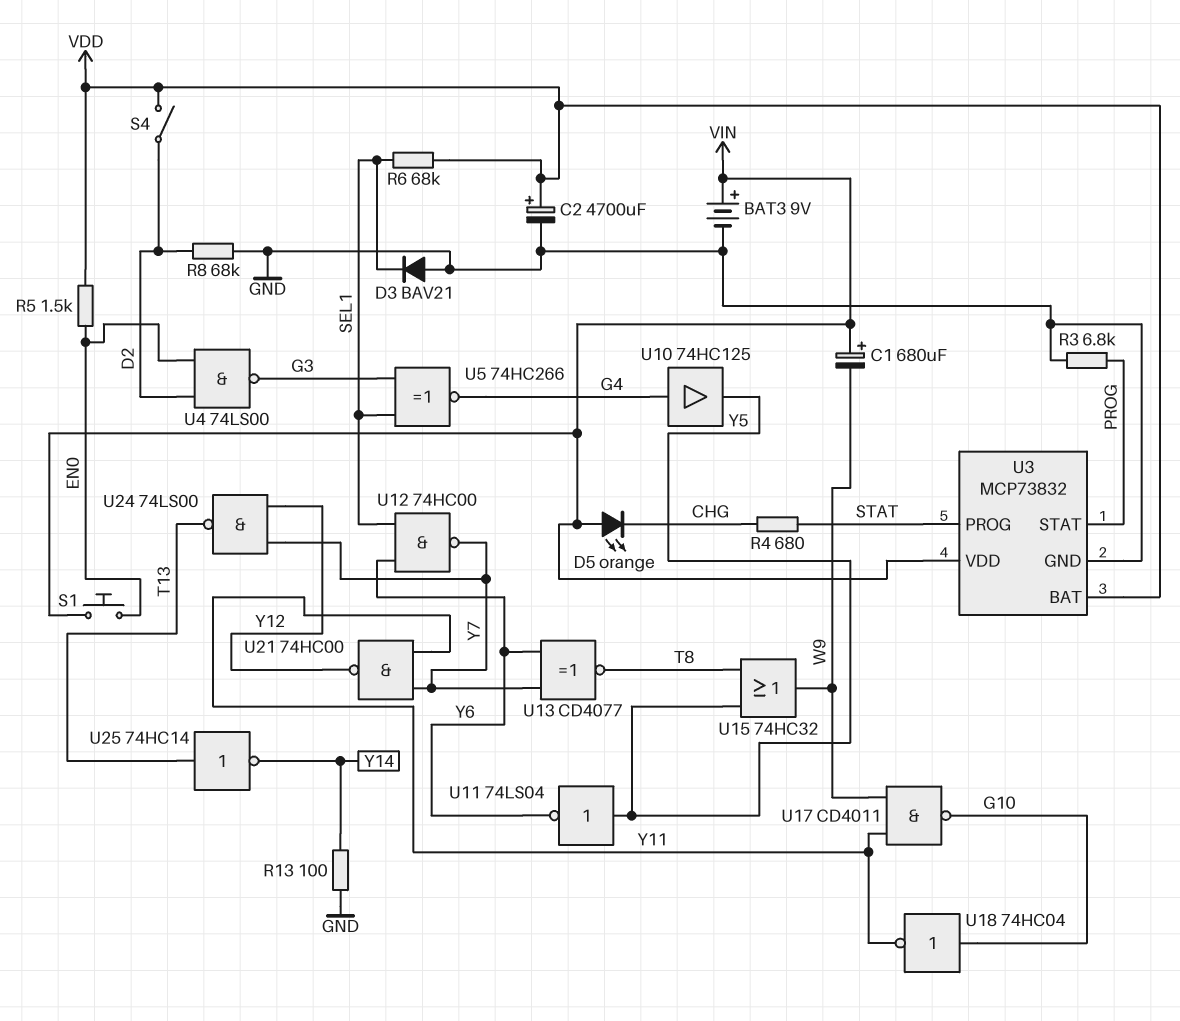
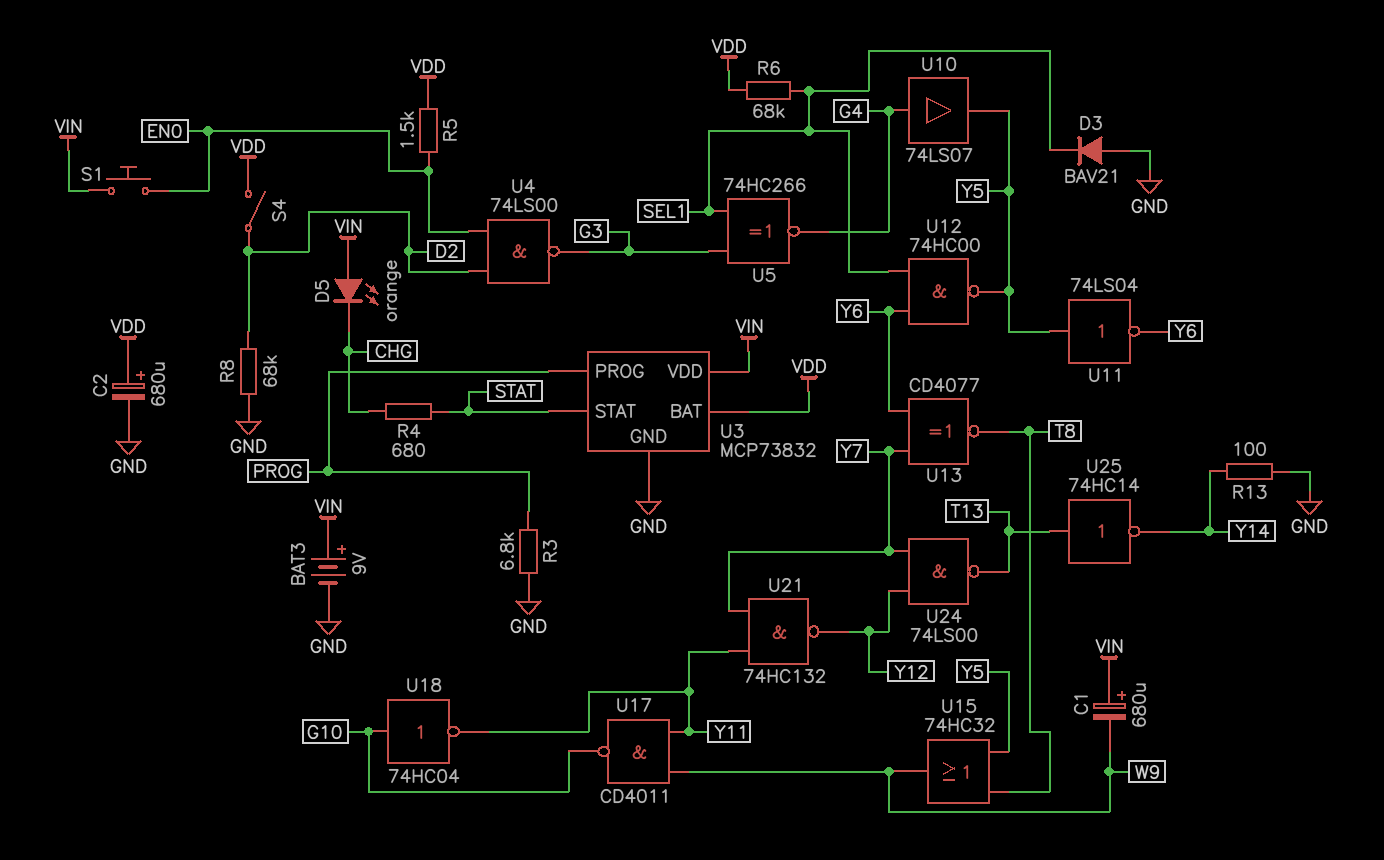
C2: 4700uF (plus VDD, minus GND) -> 680uF (plus VDD, minus GND)
U3 pin PROG: STAT -> PROG
U3 pin STAT: PROG -> STAT
U10: buffer 74HC125 (in G4, out Y5) -> buffer 74LS07 (in G4, out Y5)
U12: NAND 74HC00 (in SEL1, in Y6, out Y7) -> NAND 74HC00 (in SEL1, in Y6, out Y5)
U21: NAND 74HC00 (in Y7, in Y11, out Y12) -> NAND 74HC132 (in Y7, in Y11, out Y12)

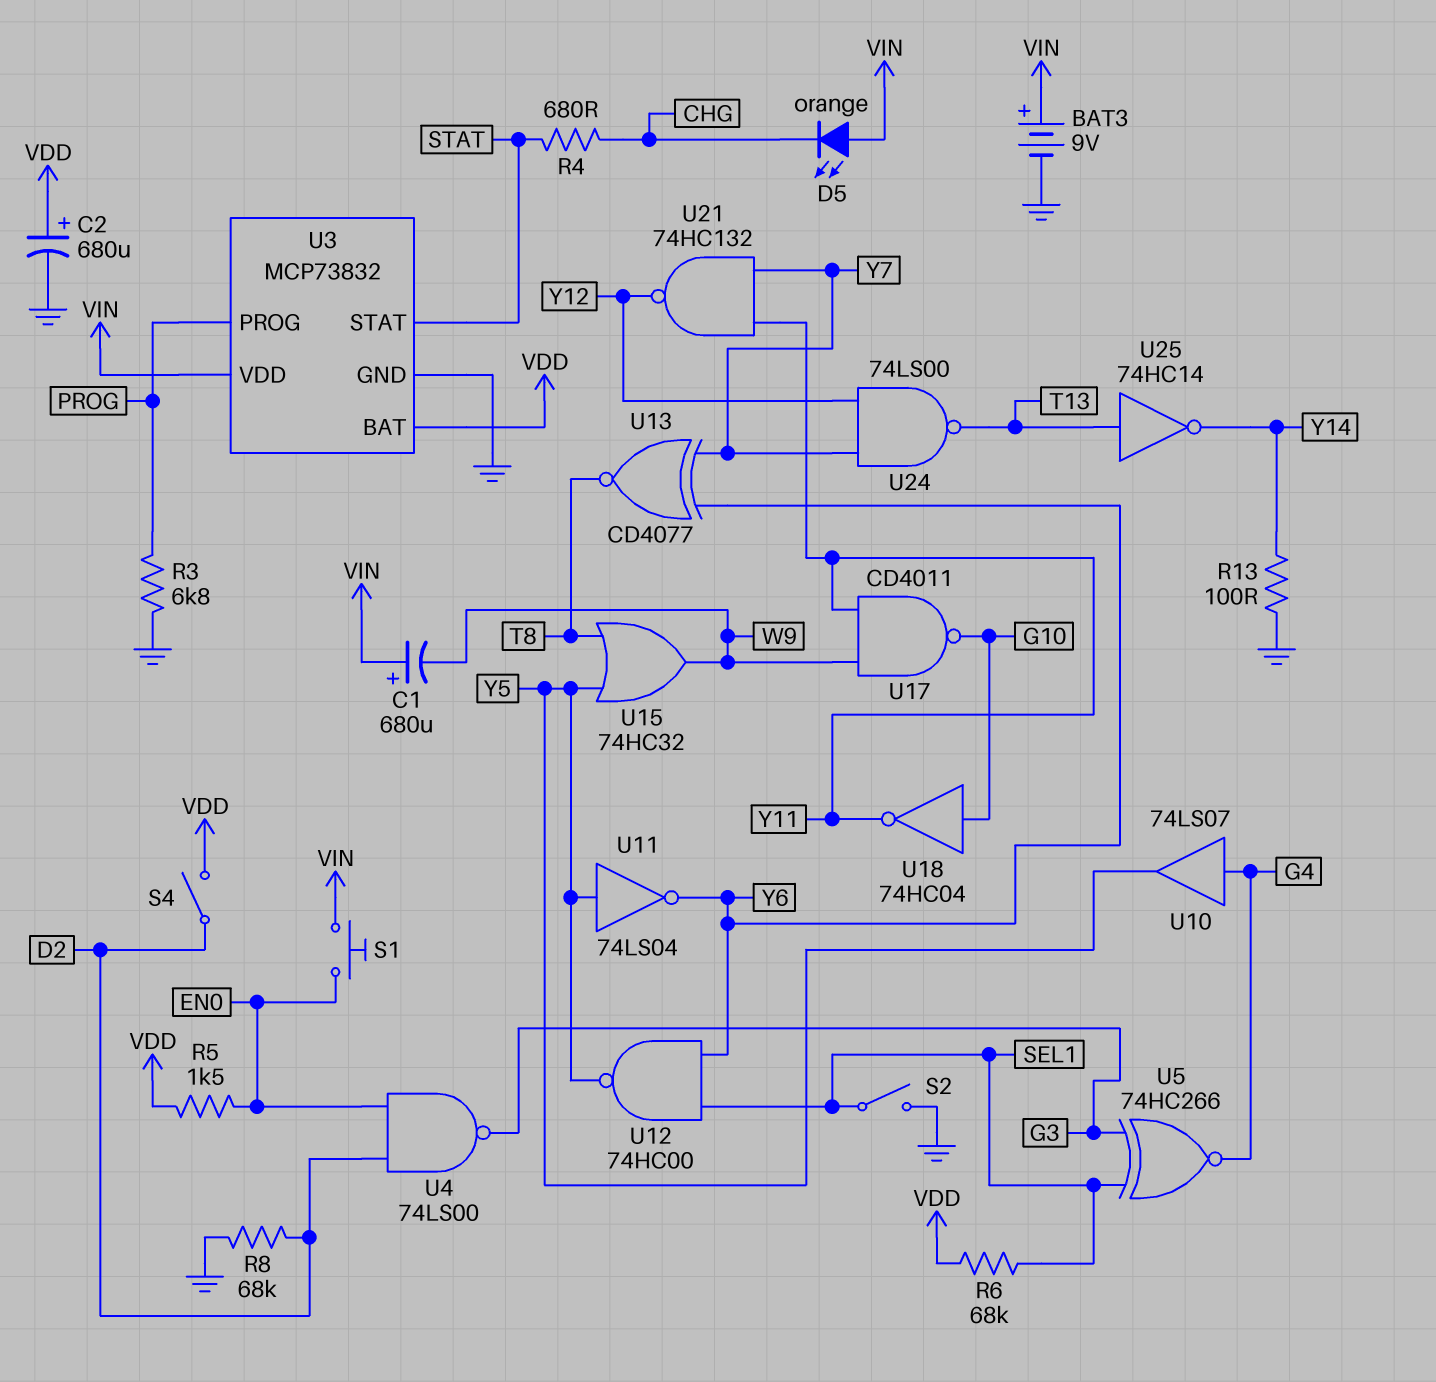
D3: diode BAV21 (A GND, K SEL1) -> none
S2: none -> switch (GND, SEL1)

